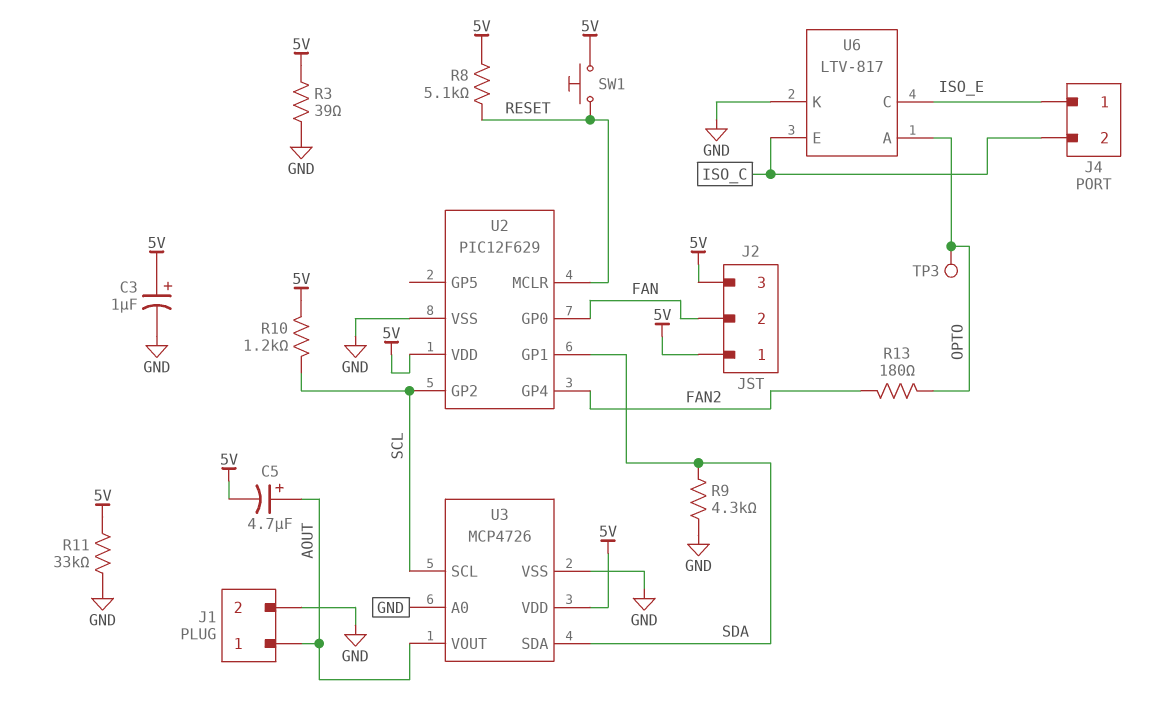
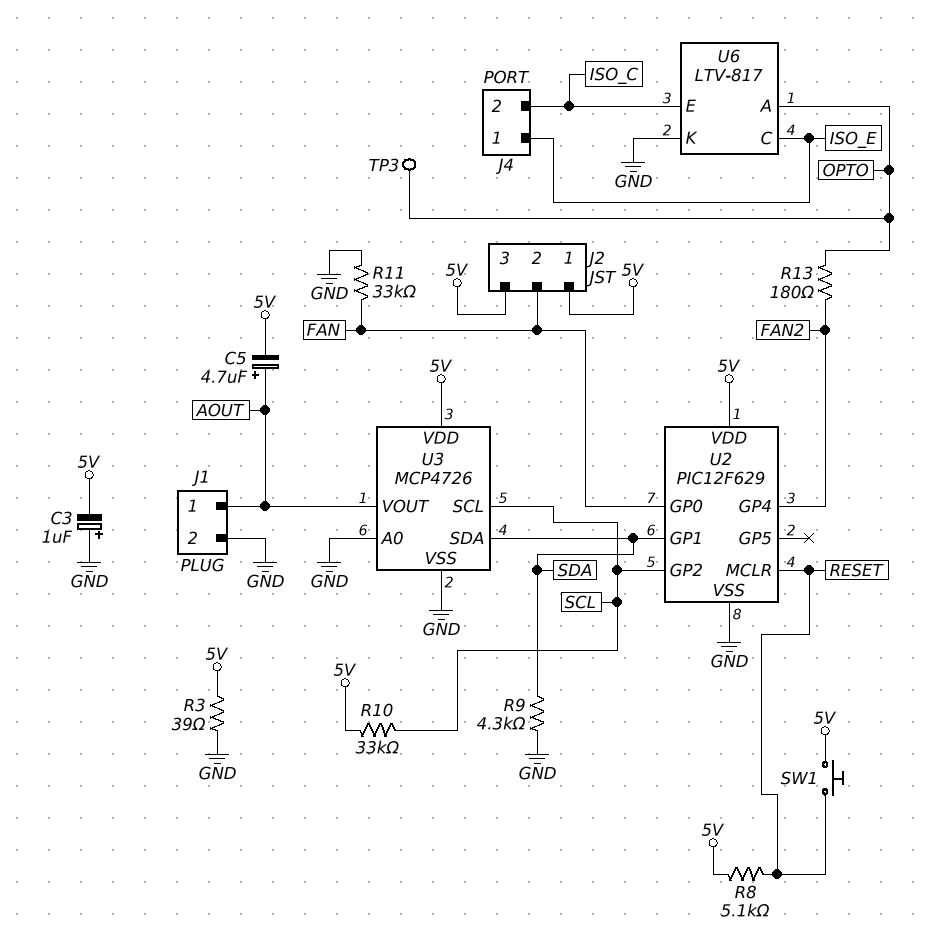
C3: 1uF (plus 5V, minus GND) -> 1uF (plus GND, minus 5V)
R10: 1.2k (5V, SCL) -> 33k (5V, SCL)
R11: 33k (5V, GND) -> 33k (FAN, GND)

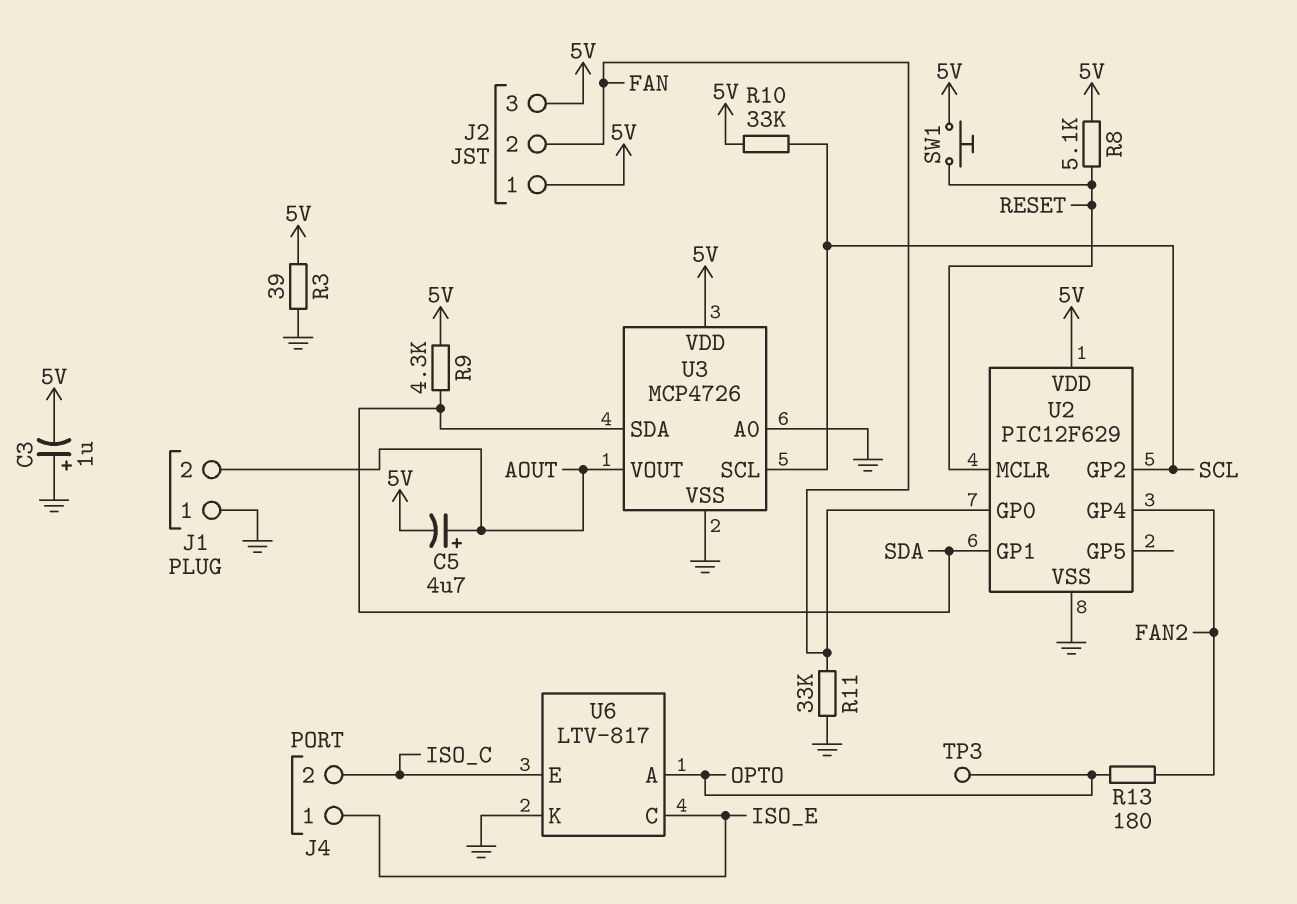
J1 pin 1: AOUT -> GND
J1 pin 2: GND -> AOUT
R9: 4.3k (GND, SDA) -> 4.3k (5V, SDA)

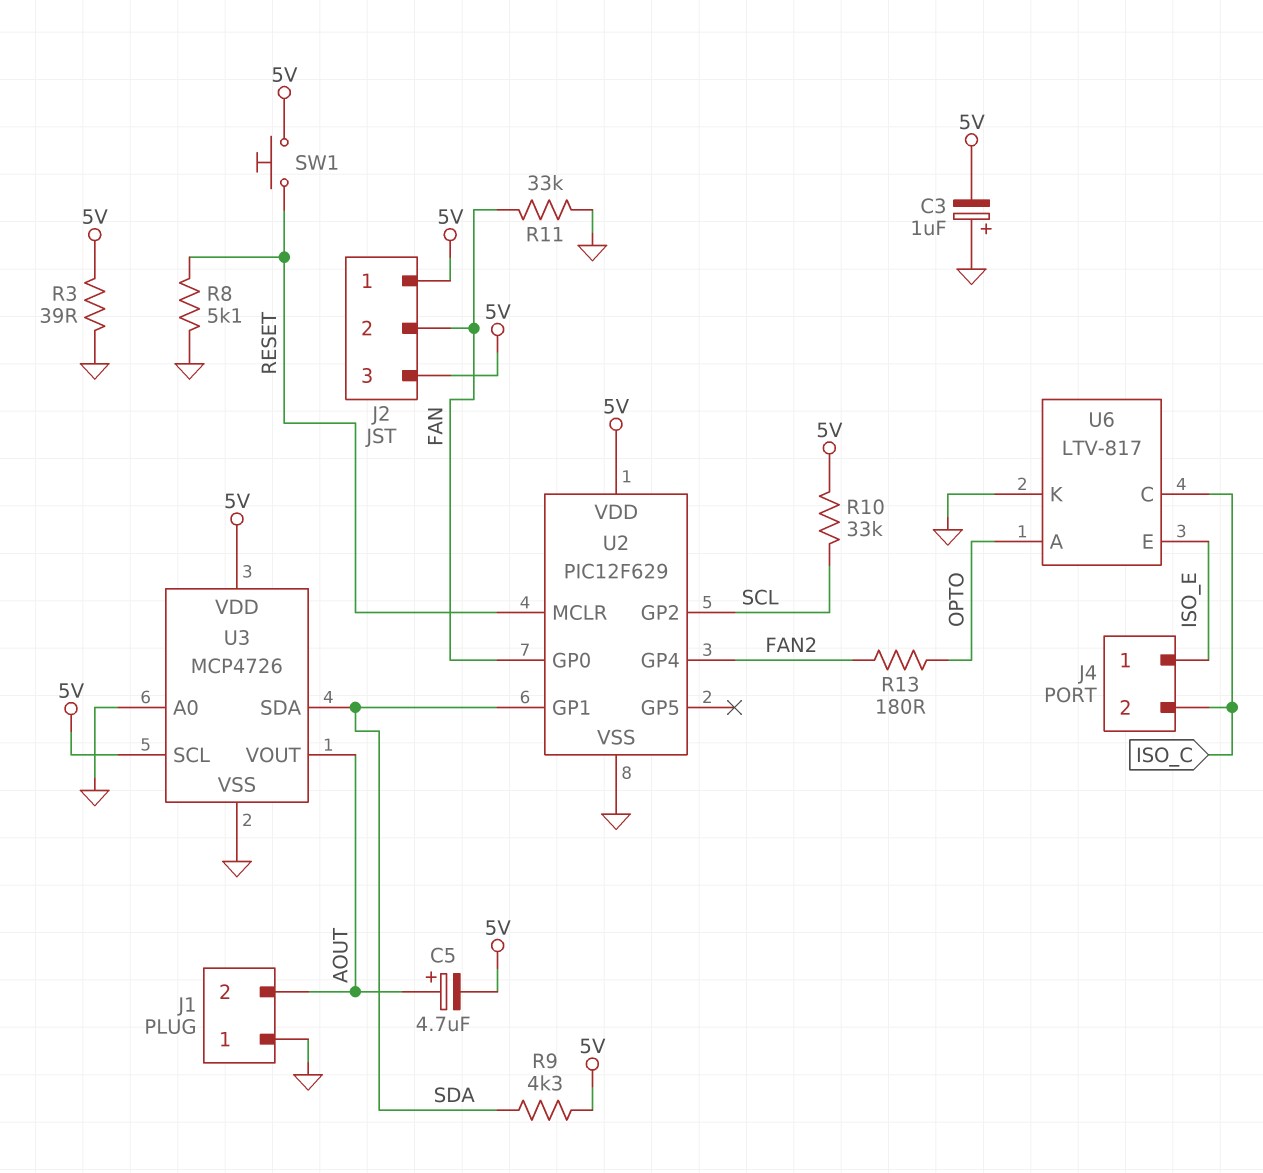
R8: 5.1k (5V, RESET) -> 5.1k (GND, RESET)
TP3: test point (OPTO) -> none
U3 pin SCL: SCL -> 5V
U6 pin C: ISO_E -> ISO_C
U6 pin E: ISO_C -> ISO_E

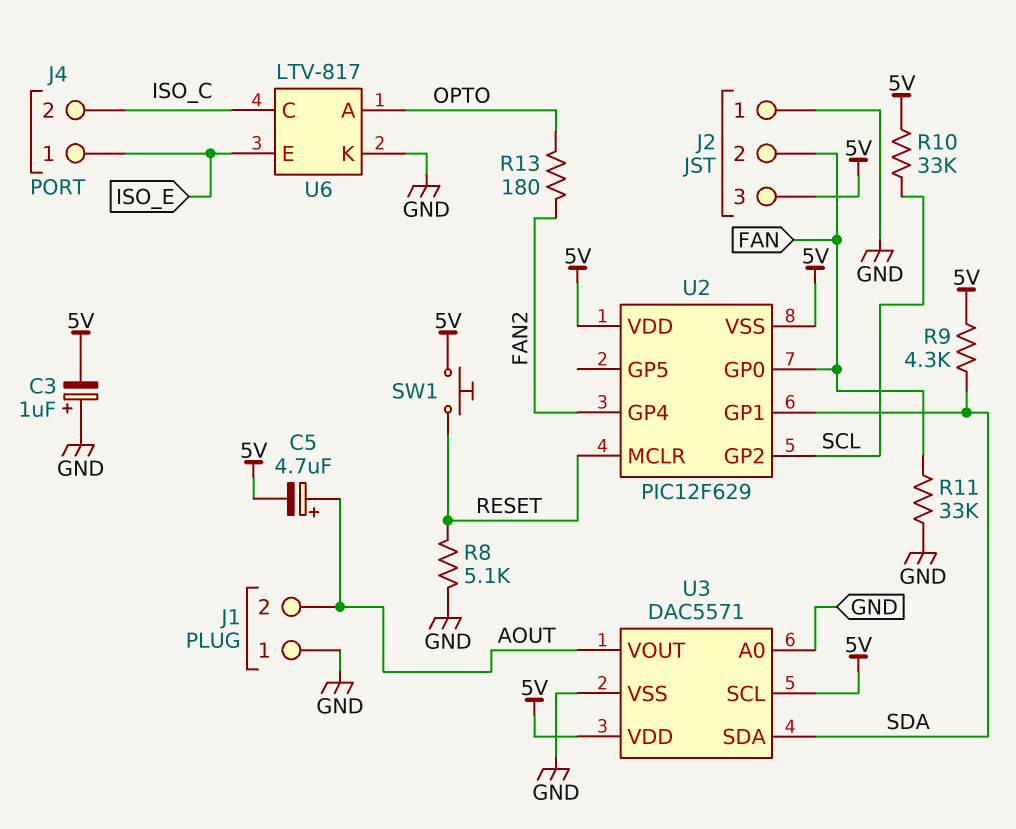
J2 pin 1: 5V -> GND
R3: 39 (5V, GND) -> none
U2 pin VSS: GND -> 5V
U3: MCP4726 -> DAC5571

